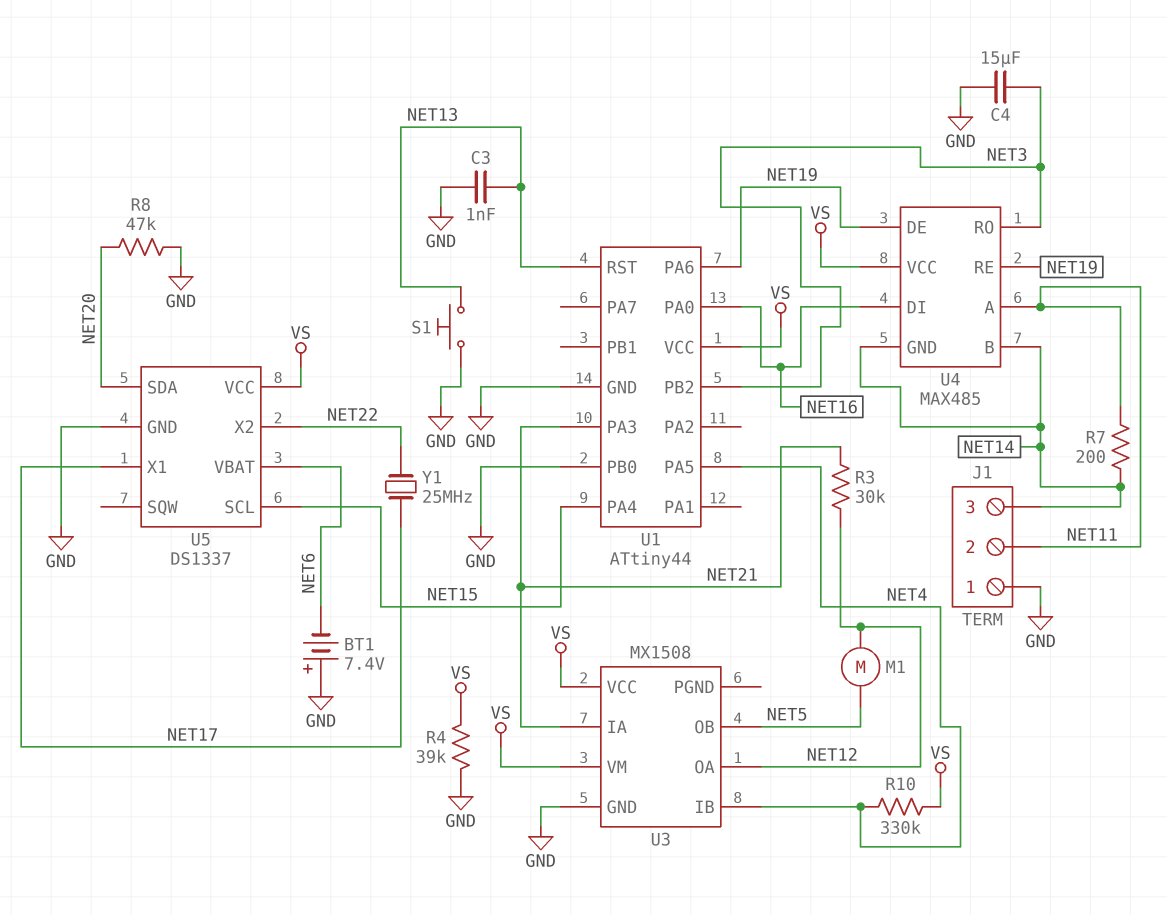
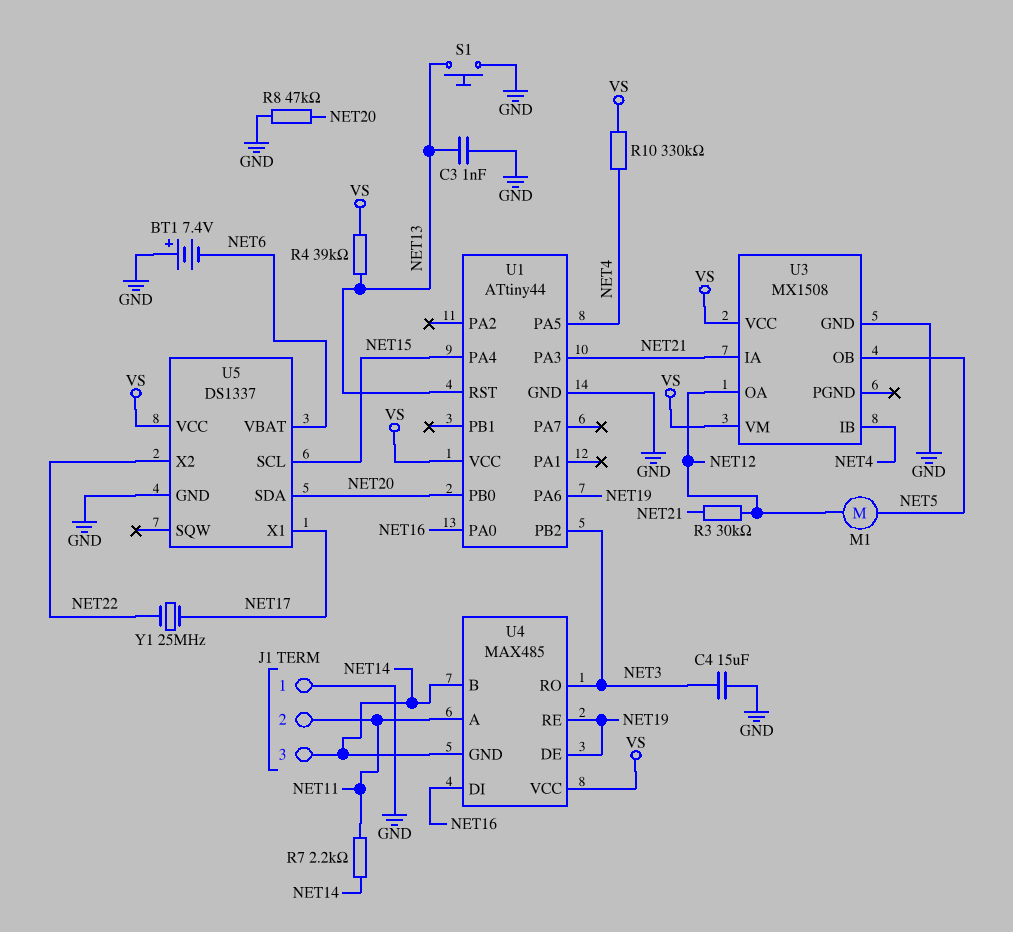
R4: 39k (GND, VS) -> 39k (NET13, VS)
R7: 200 (NET11, NET14) -> 2.2k (NET11, NET14)
U1 pin PB0: GND -> NET20

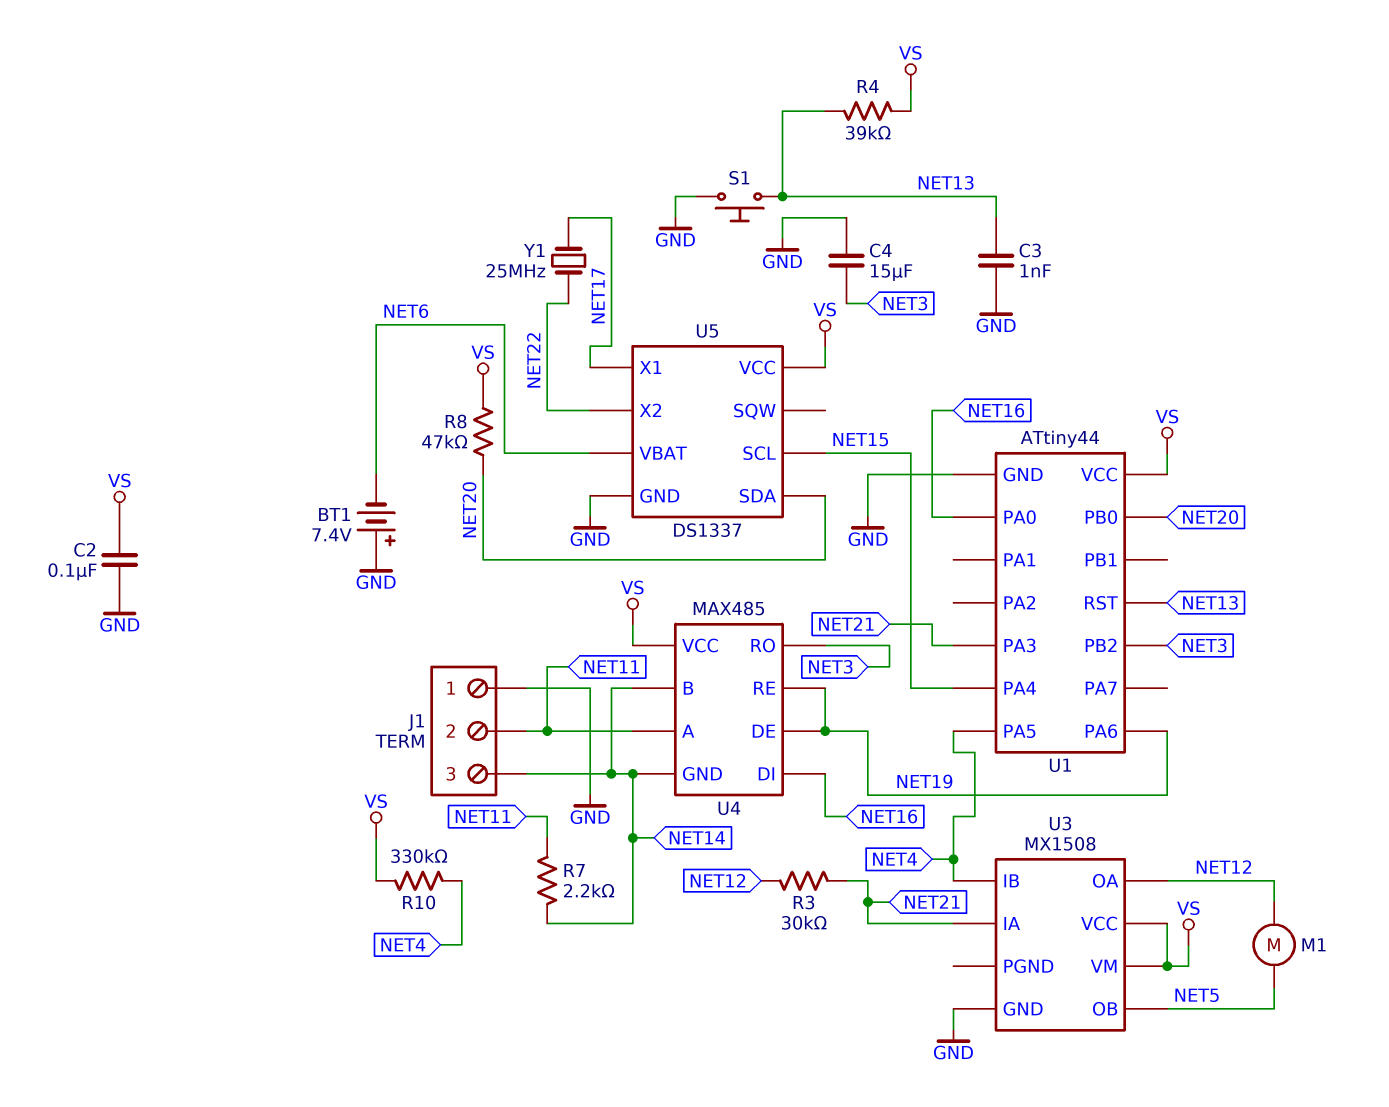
C2: none -> 100nF (GND, VS)
R8: 47k (GND, NET20) -> 47k (NET20, VS)

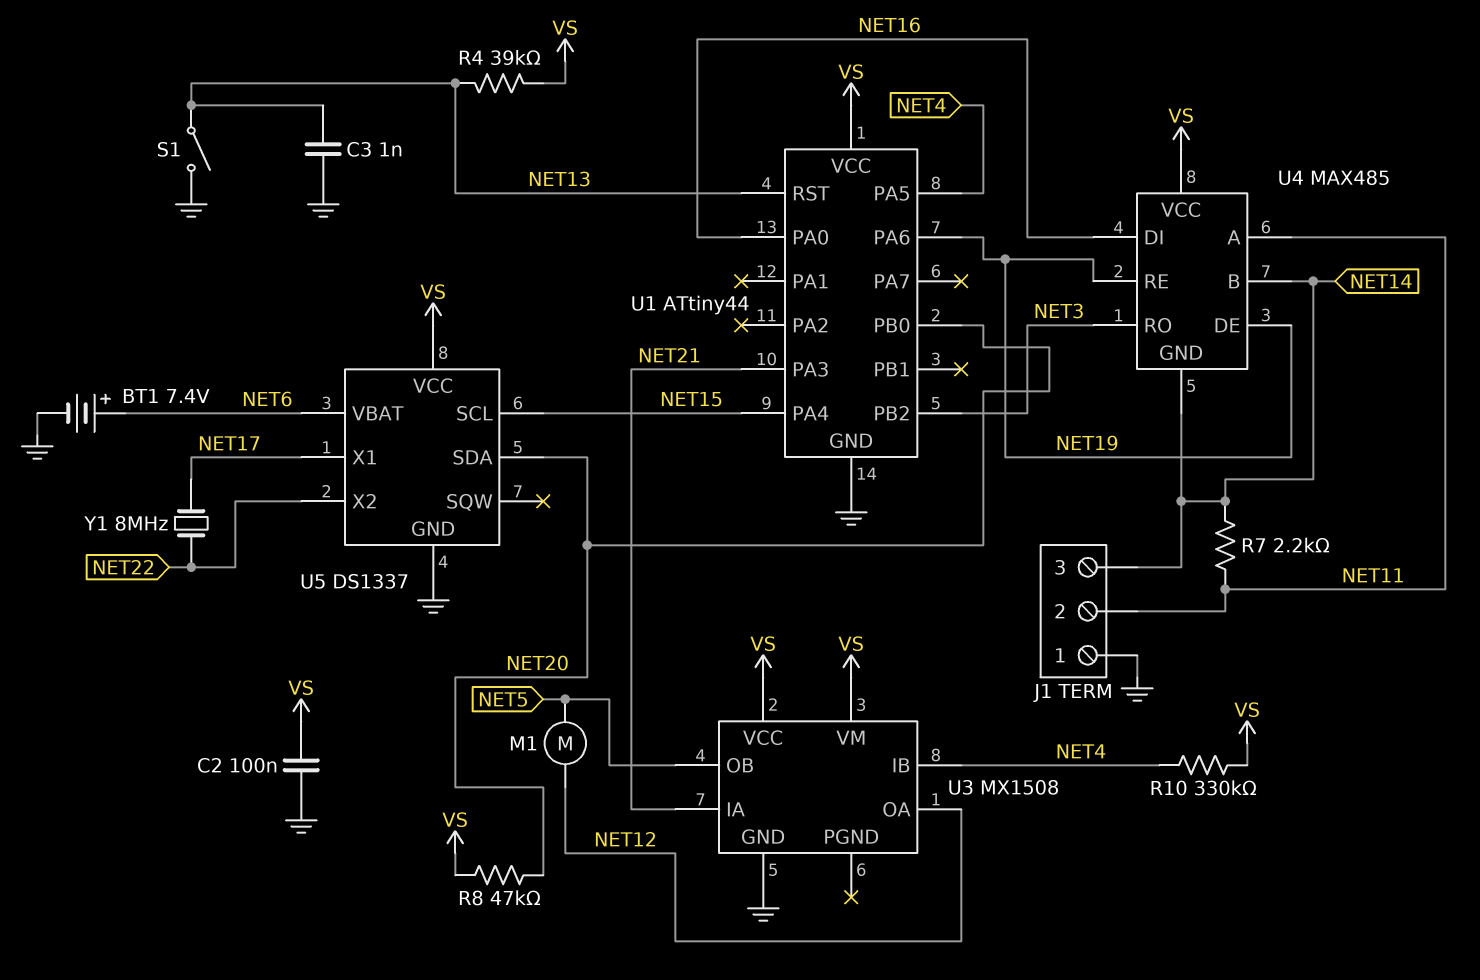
BT1: 7.4V (plus GND, minus NET6) -> 7.4V (plus NET6, minus GND)
C4: 15uF (GND, NET3) -> none
R3: 30k (NET12, NET21) -> none
S1: button (GND, NET13) -> switch (GND, NET13)
Y1: 25MHz (NET17, NET22) -> 8MHz (NET17, NET22)

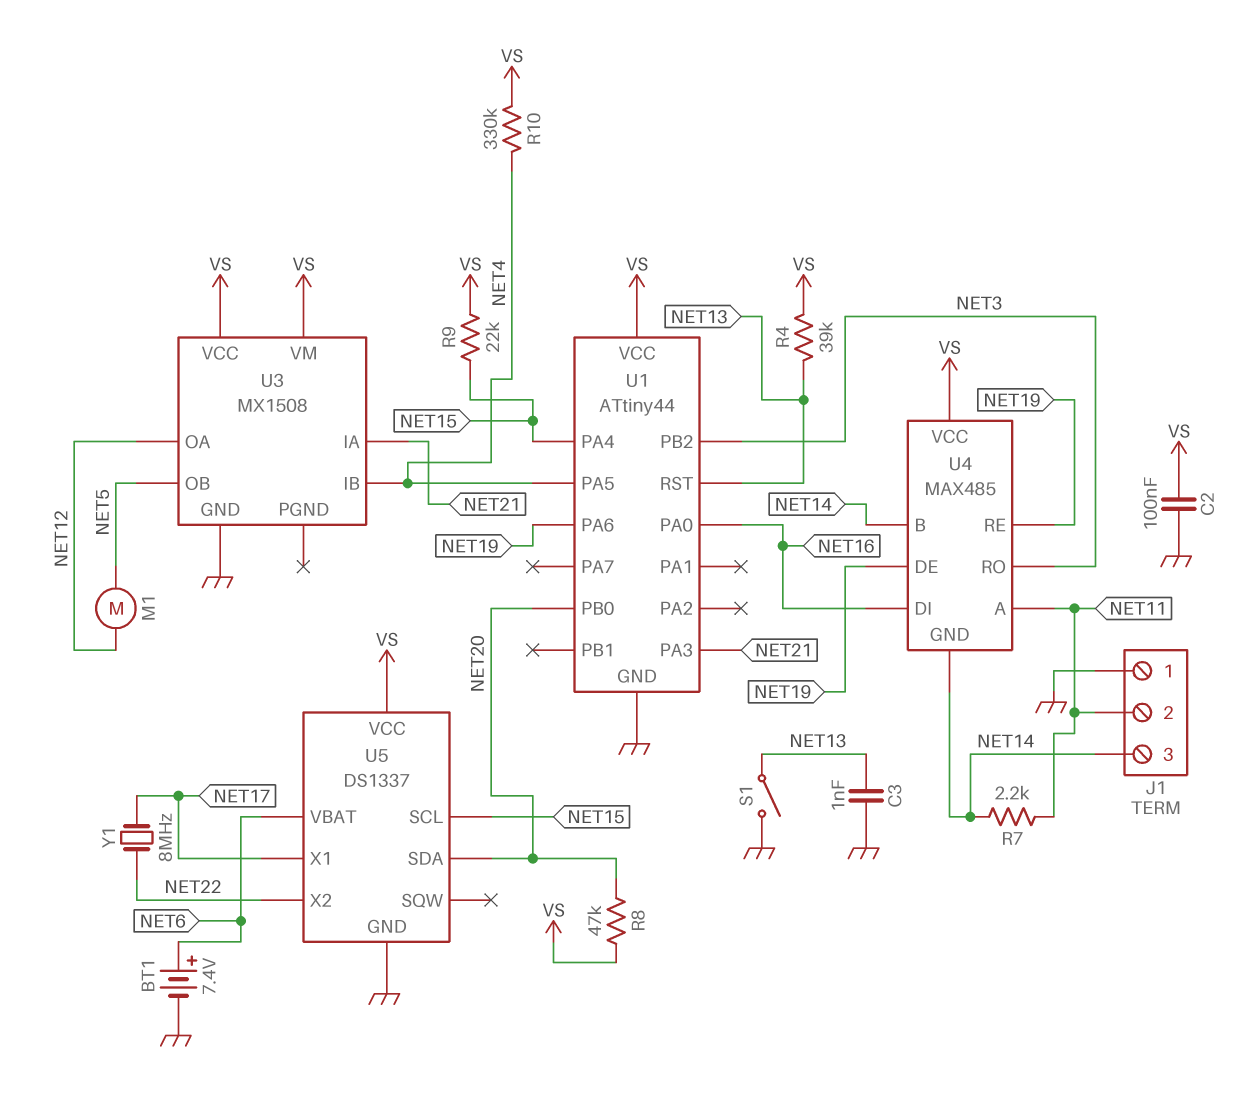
R9: none -> 22k (NET15, VS)

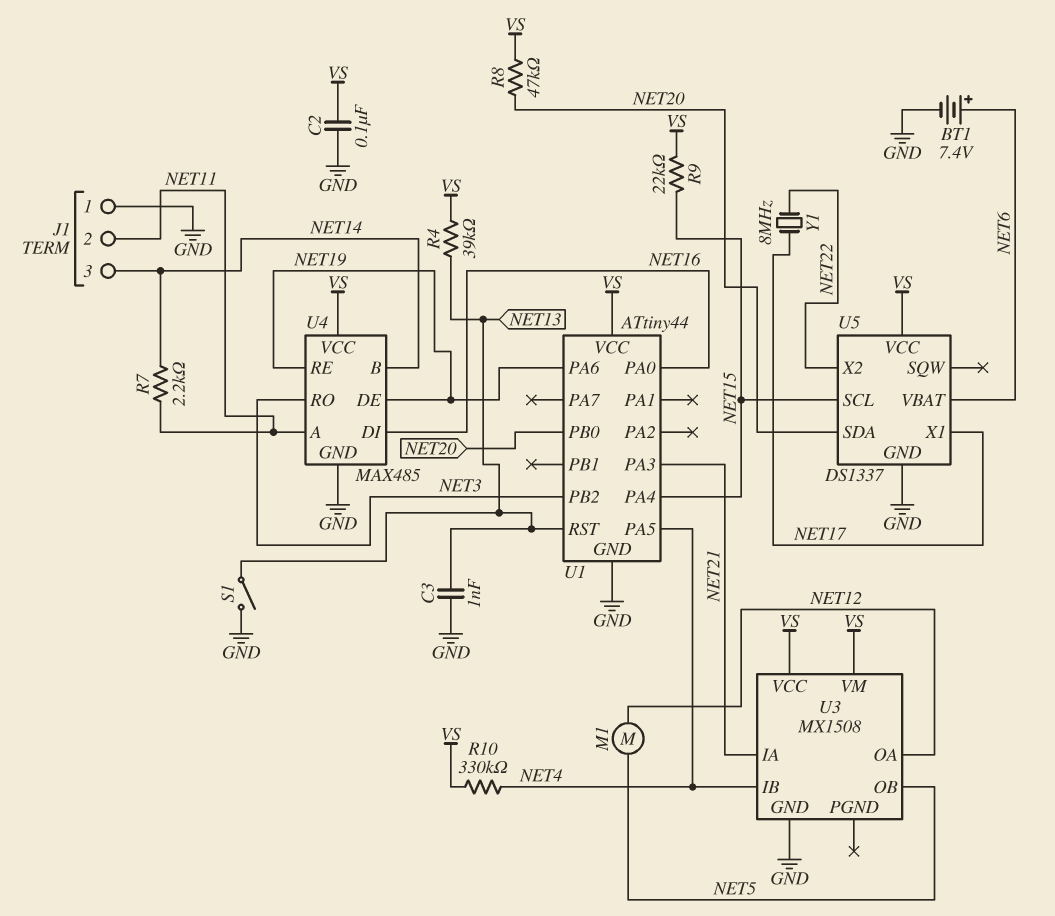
U4 pin GND: NET14 -> GND

